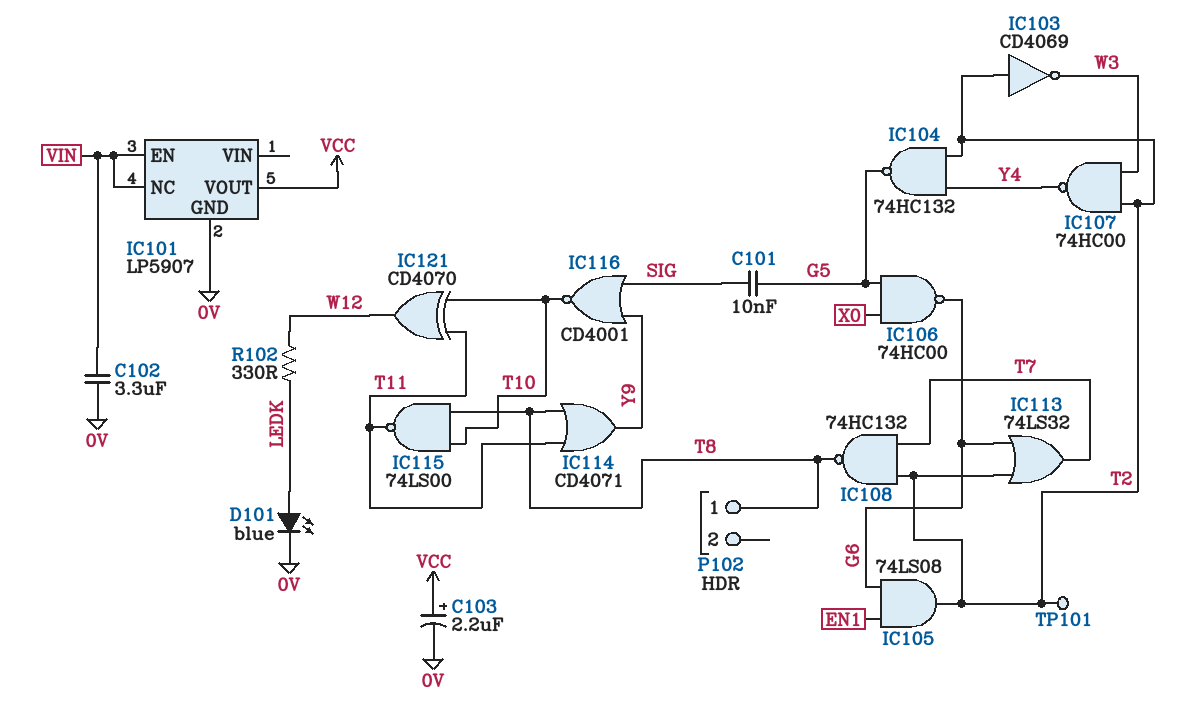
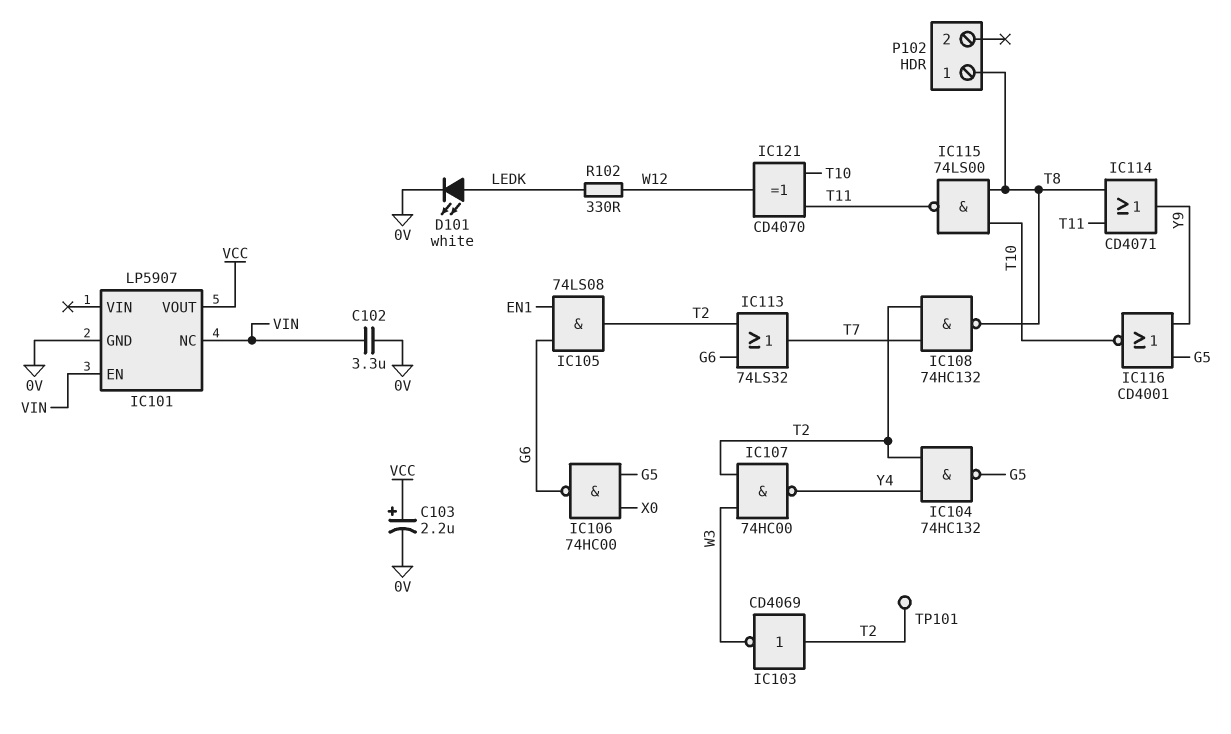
C101: 10nF (G5, SIG) -> none
D101: LED blue (A LEDK, K 0V) -> LED white (A LEDK, K 0V)
IC116: NOR CD4001 (in SIG, in Y9, out T10) -> NOR CD4001 (in G5, in Y9, out T10)

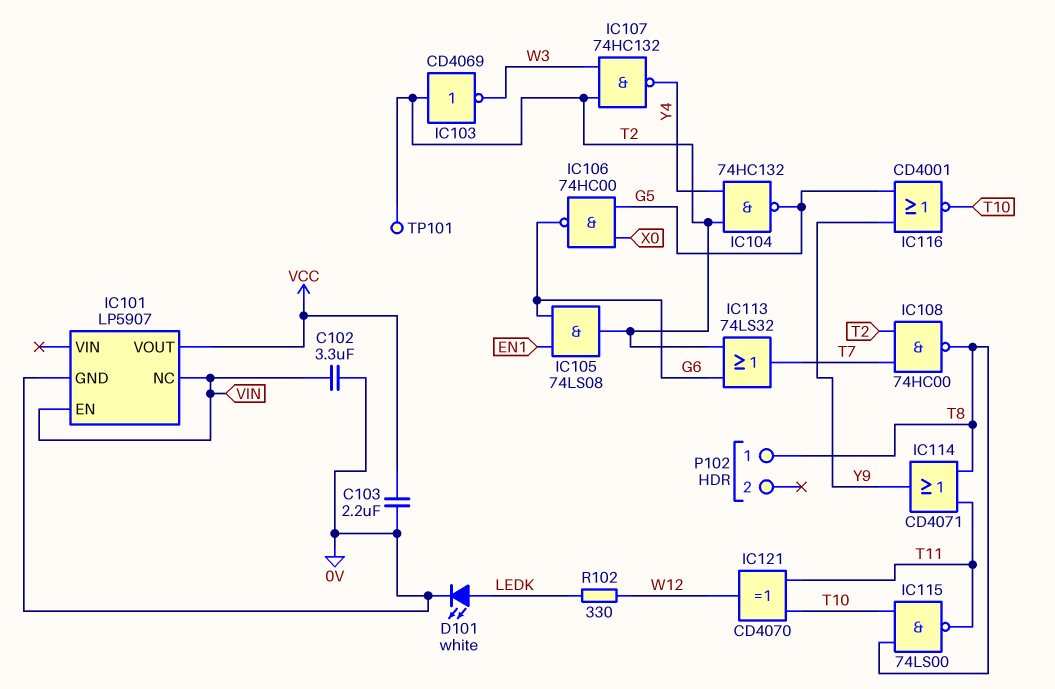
C103: 2.2uF (plus VCC, minus 0V) -> 2.2uF (0V, VCC)
IC107: NAND 74HC00 (in T2, in W3, out Y4) -> NAND 74HC132 (in T2, in W3, out Y4)
IC108: NAND 74HC132 (in T2, in T7, out T8) -> NAND 74HC00 (in T2, in T7, out T8)

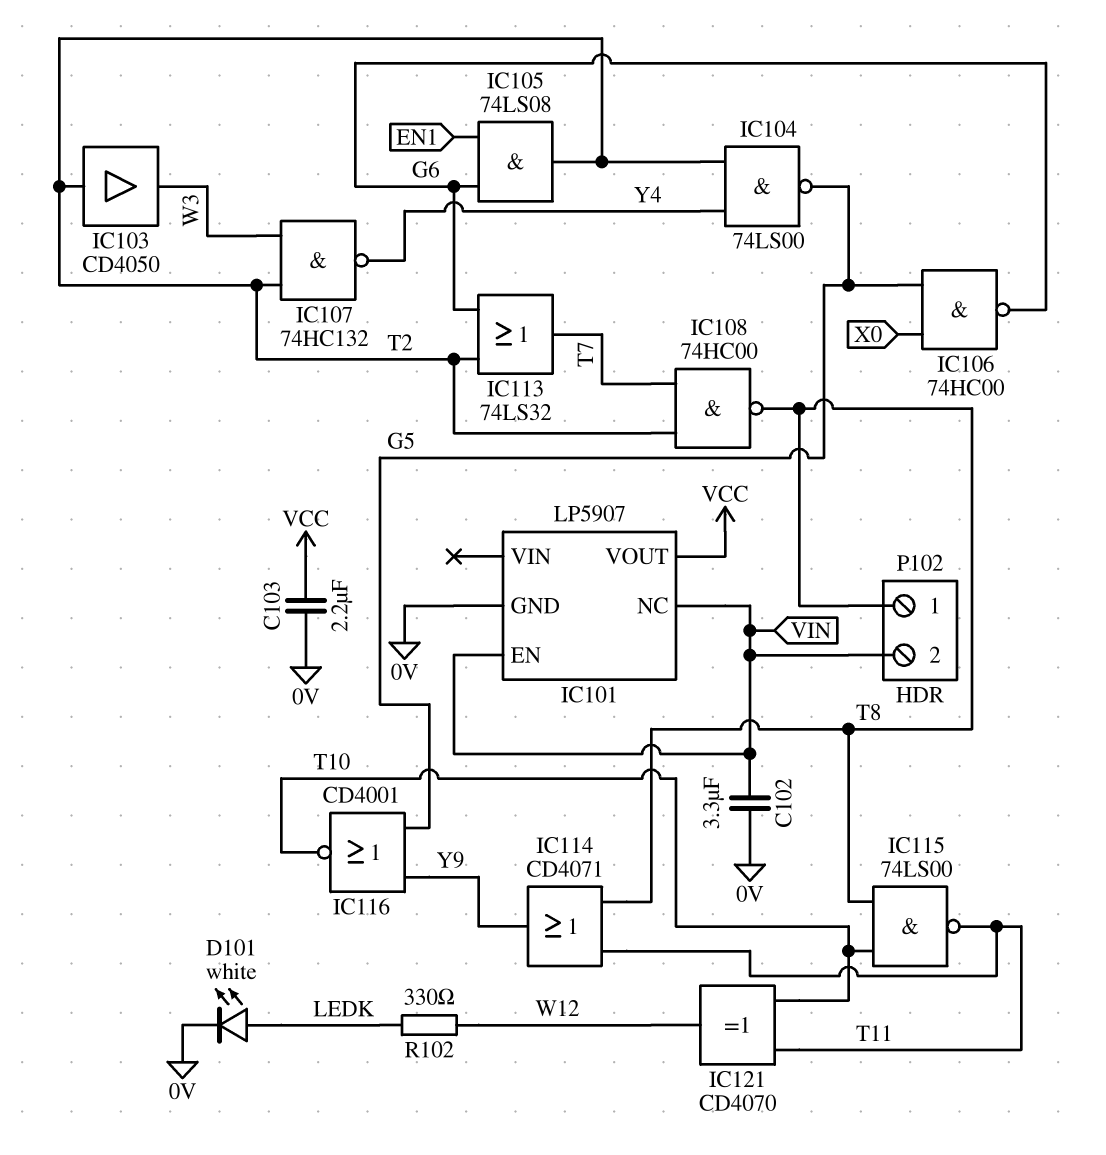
IC103: NOT CD4069 (in T2, out W3) -> buffer CD4050 (in T2, out W3)
IC104: NAND 74HC132 (in T2, in Y4, out G5) -> NAND 74LS00 (in T2, in Y4, out G5)
P102 pin 2: none -> VIN
TP101: test point (T2) -> none

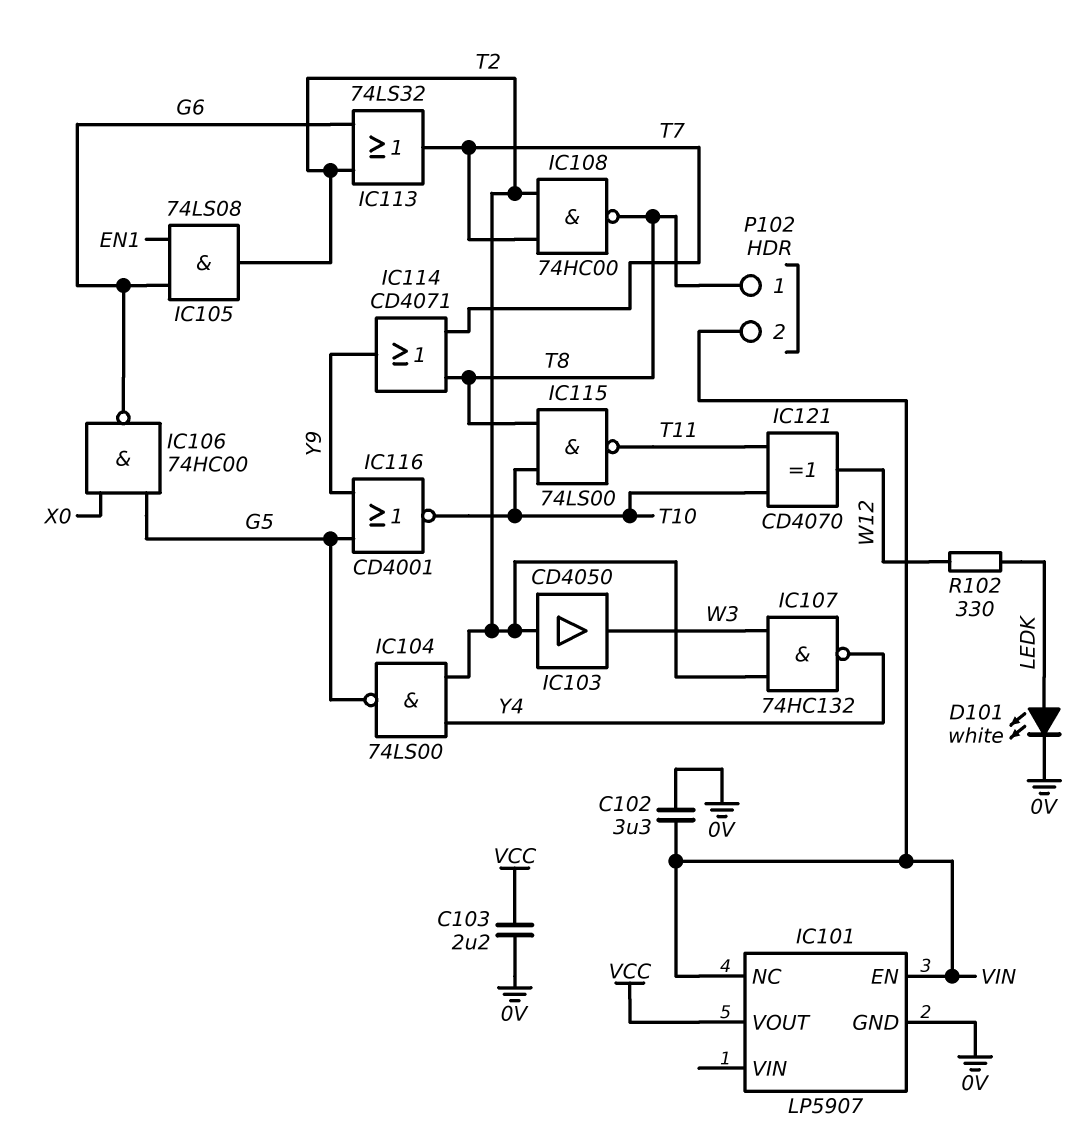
IC114: OR CD4071 (in T8, in T11, out Y9) -> OR CD4071 (in T7, in T8, out Y9)

